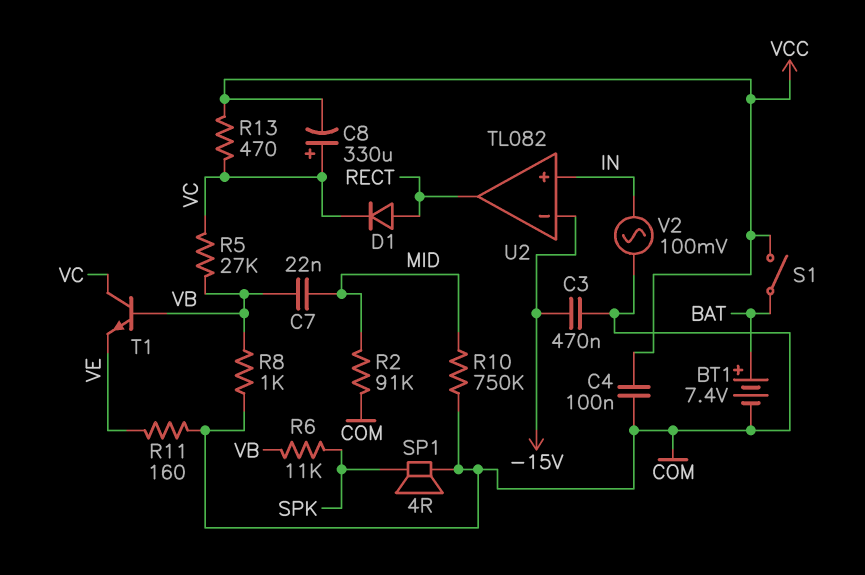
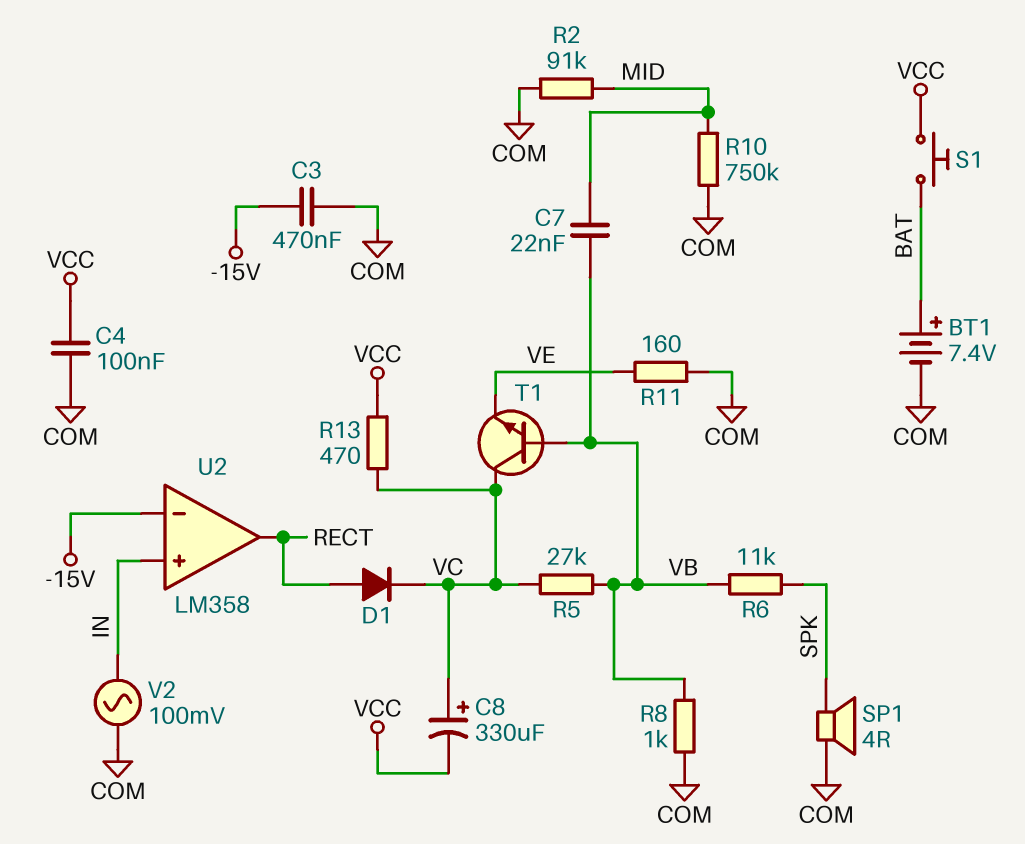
S1: switch (BAT, VCC) -> button (BAT, VCC)
U2: TL082 -> LM358

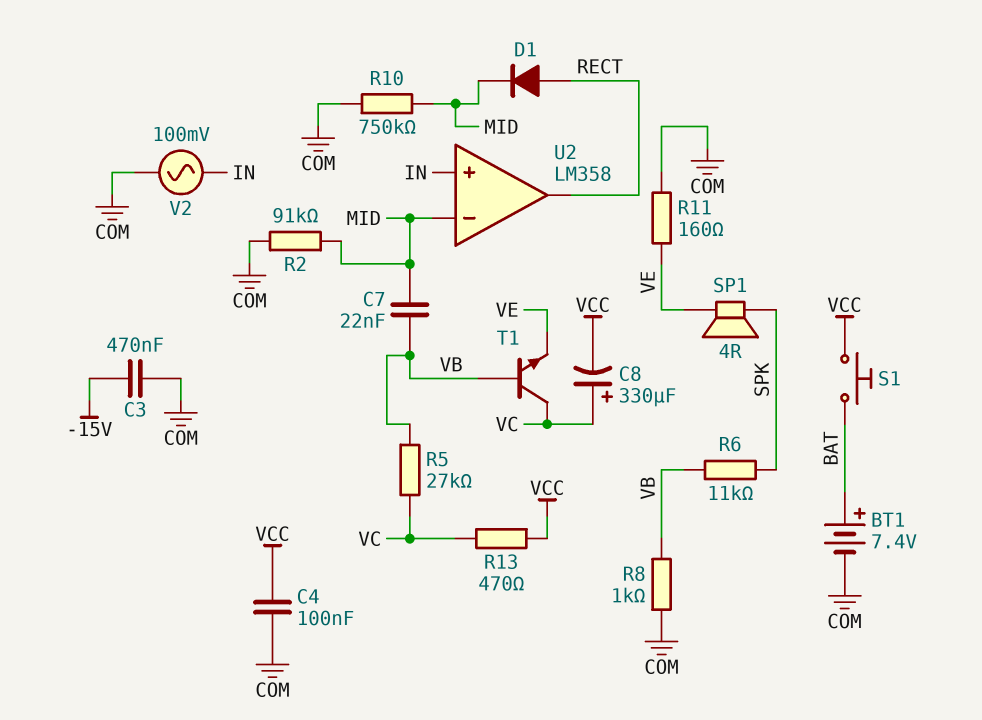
D1: diode (A RECT, K VC) -> diode (A RECT, K MID)
SP1: speaker 4R (COM, SPK) -> speaker 4R (SPK, VE)
U2 pin in-: -15V -> MID

